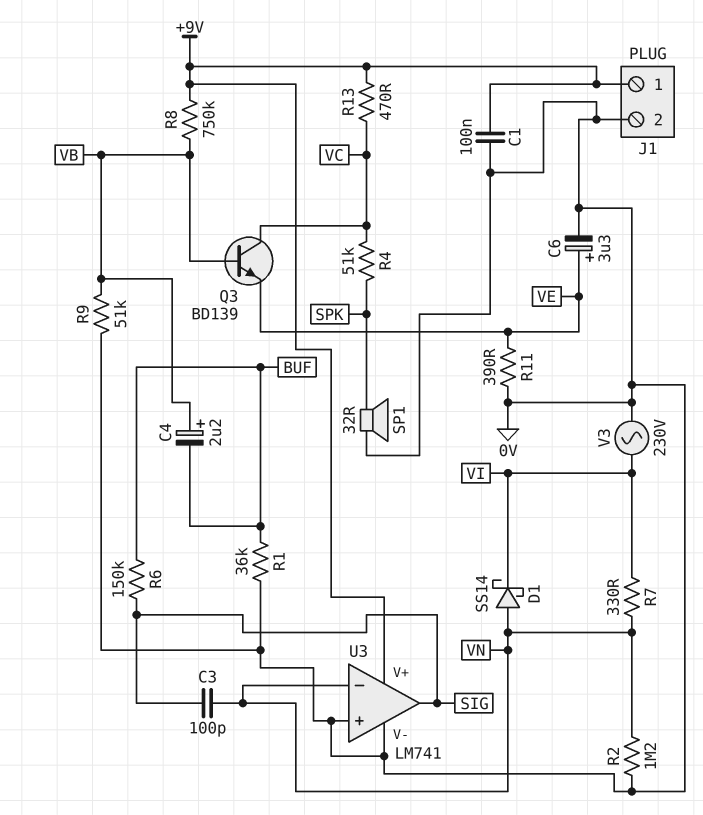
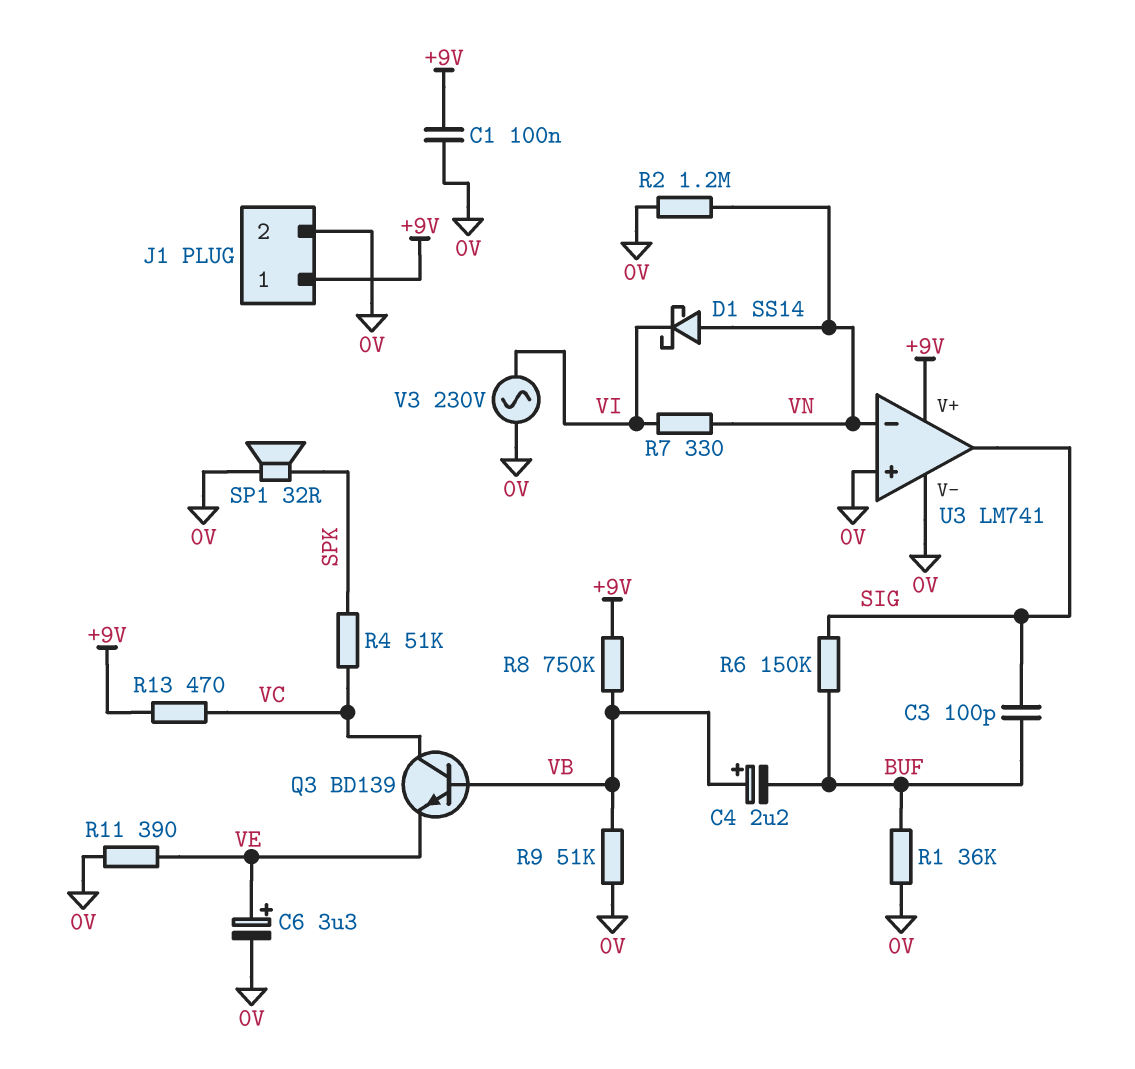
C3: 100pF (SIG, VN) -> 100pF (BUF, SIG)

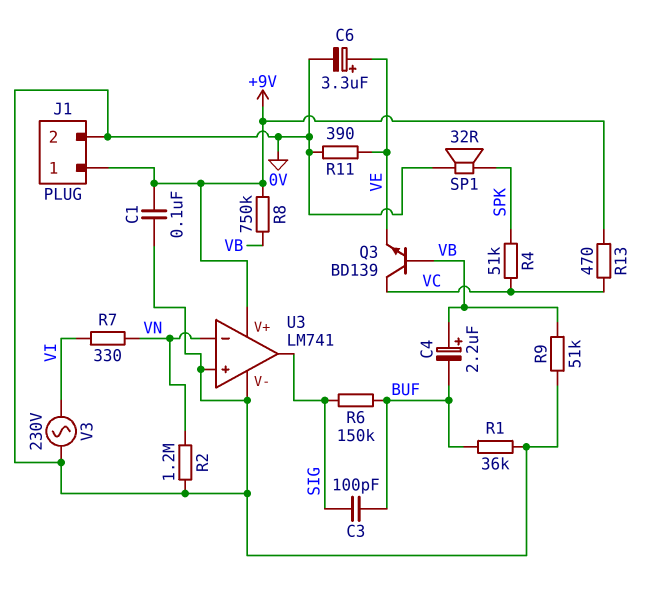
D1: schottky SS14 (A VN, K VI) -> none

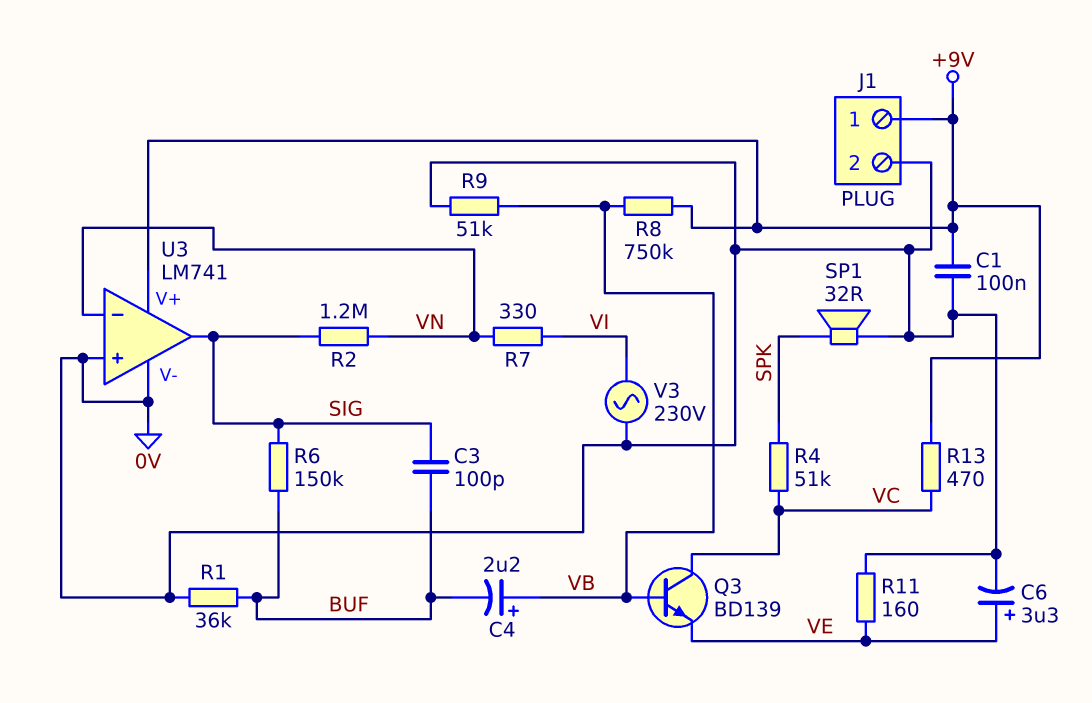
R2: 1.2M (0V, VN) -> 1.2M (SIG, VN)
R11: 390 (0V, VE) -> 160 (0V, VE)

